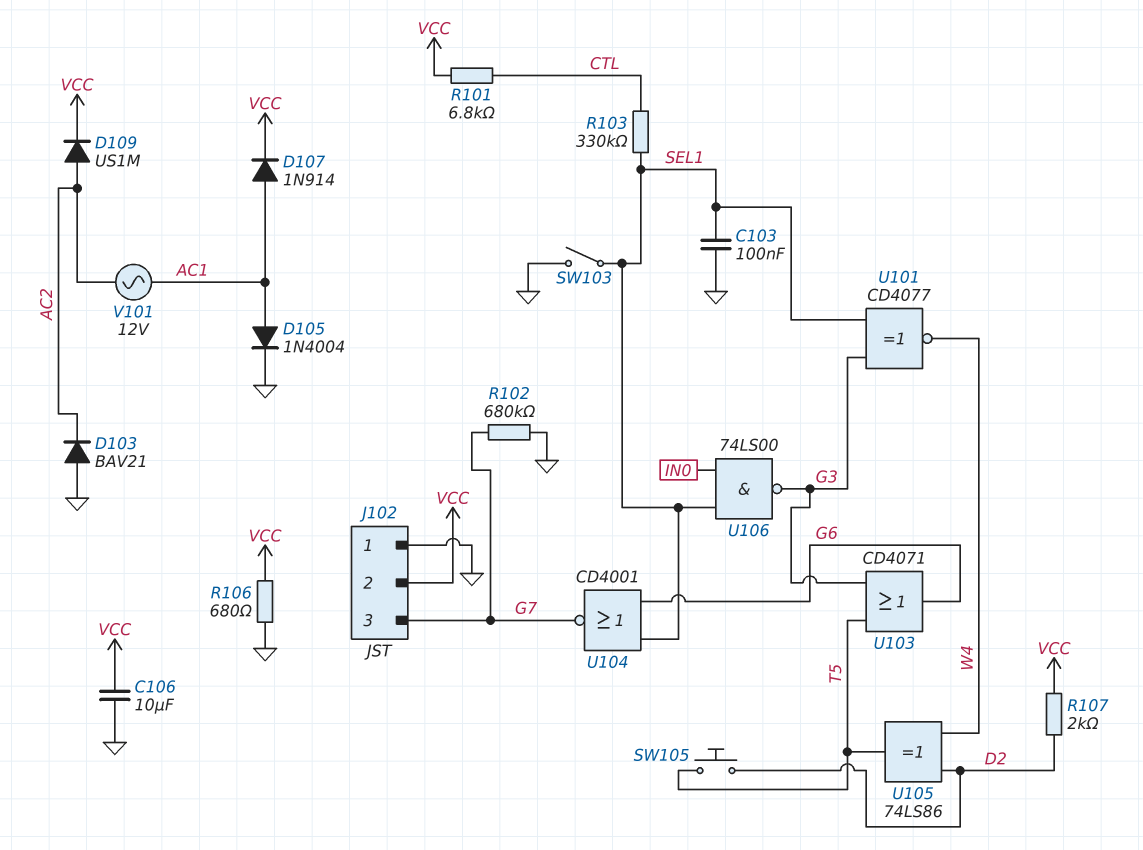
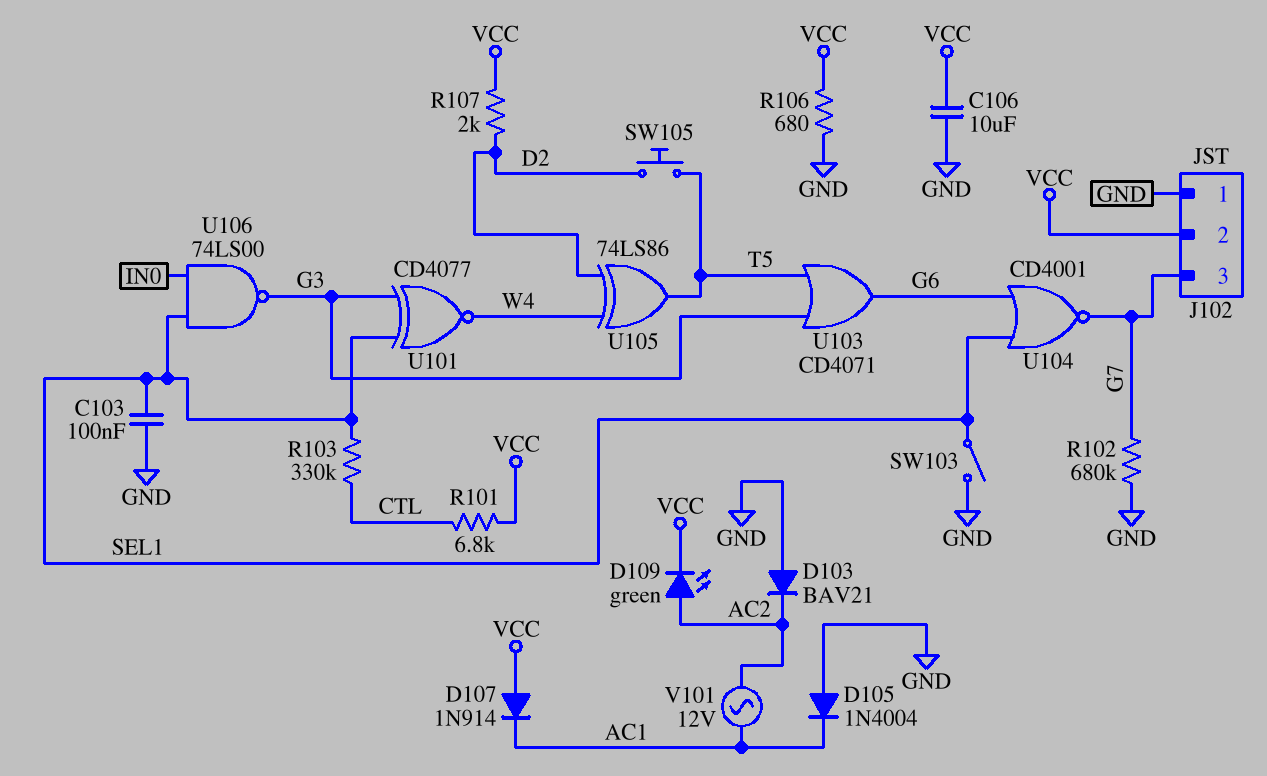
D105: diode 1N4004 (A AC1, K GND) -> diode 1N4004 (A GND, K AC1)
D107: diode 1N914 (A AC1, K VCC) -> diode 1N914 (A VCC, K AC1)
D109: diode US1M (A AC2, K VCC) -> LED green (A AC2, K VCC)

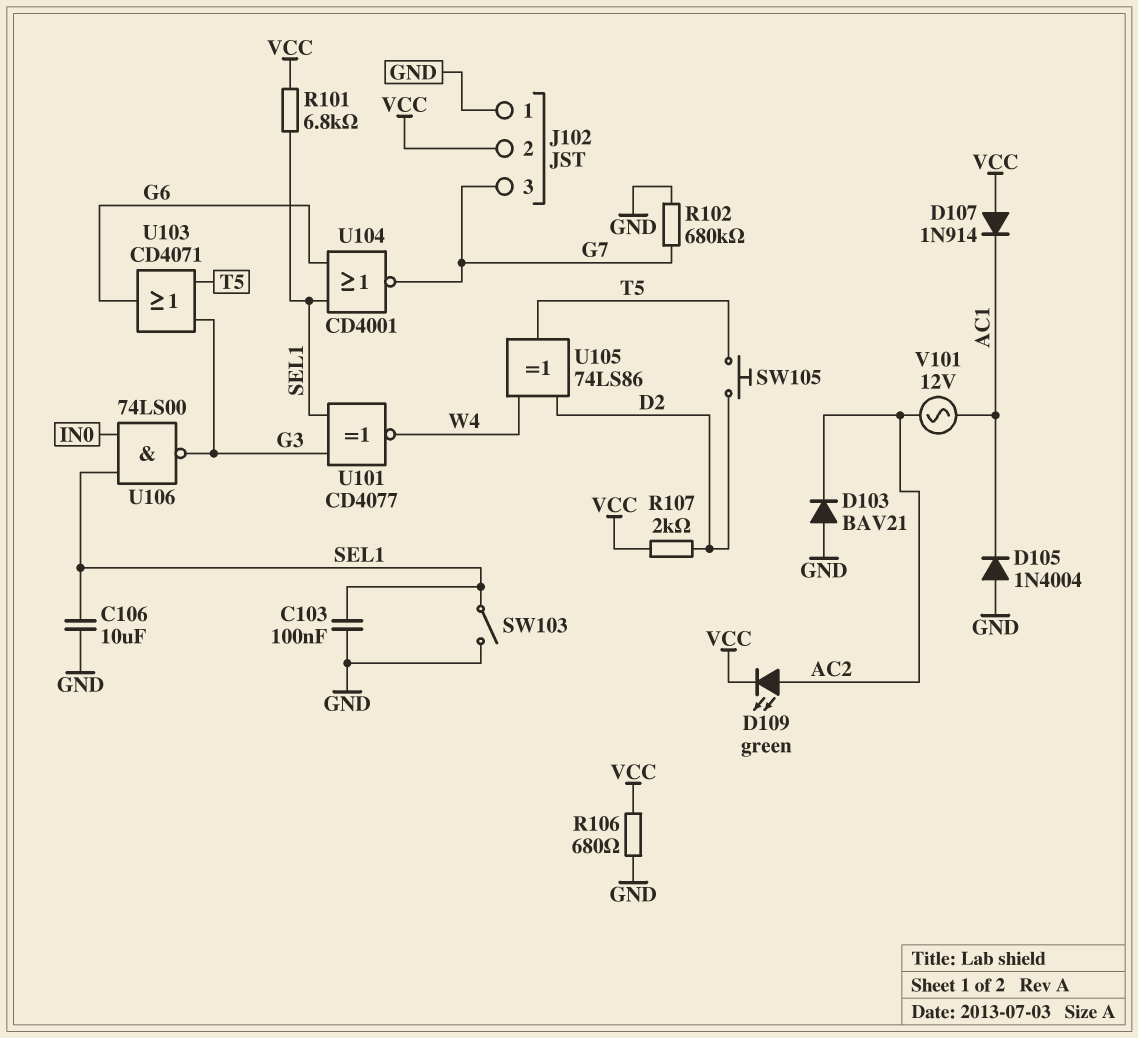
C106: 10uF (GND, VCC) -> 10uF (GND, SEL1)
R101: 6.8k (CTL, VCC) -> 6.8k (SEL1, VCC)
R103: 330k (CTL, SEL1) -> none

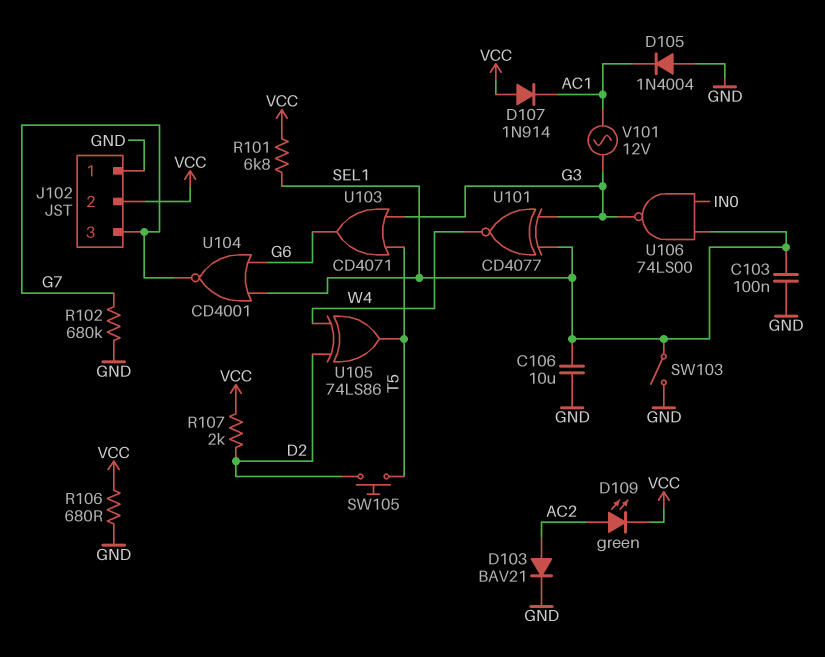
D103: diode BAV21 (A GND, K AC2) -> diode BAV21 (A AC2, K GND)
V101: AC 12V (AC1, AC2) -> AC 12V (AC1, G3)

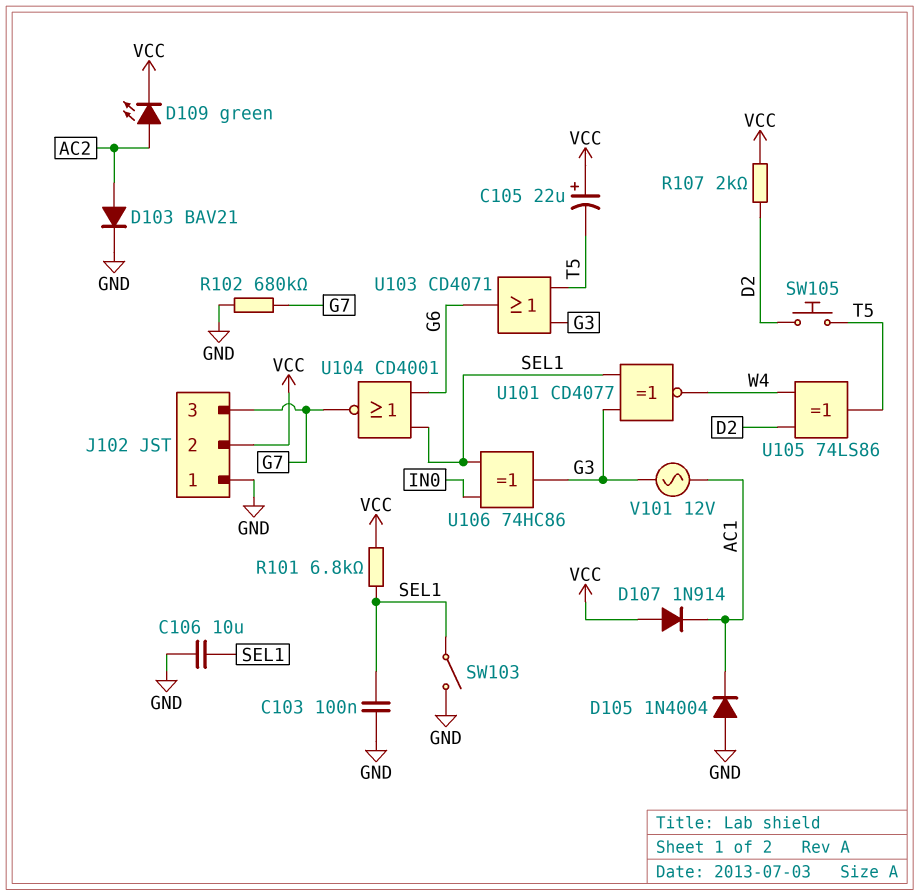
C105: none -> 22uF (plus VCC, minus T5)
R106: 680 (GND, VCC) -> none
U106: NAND 74LS00 (in IN0, in SEL1, out G3) -> XOR 74HC86 (in IN0, in SEL1, out G3)

